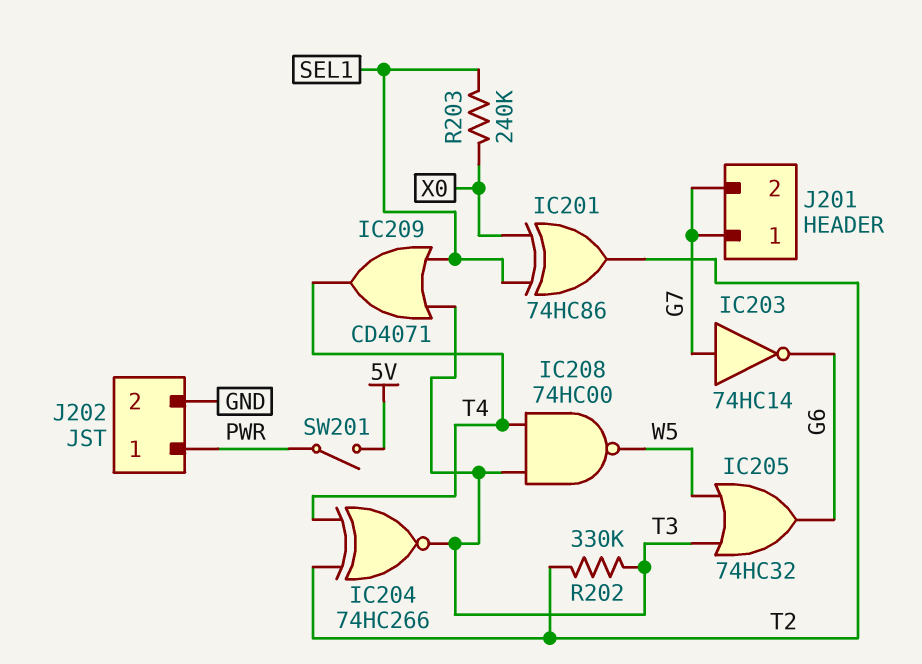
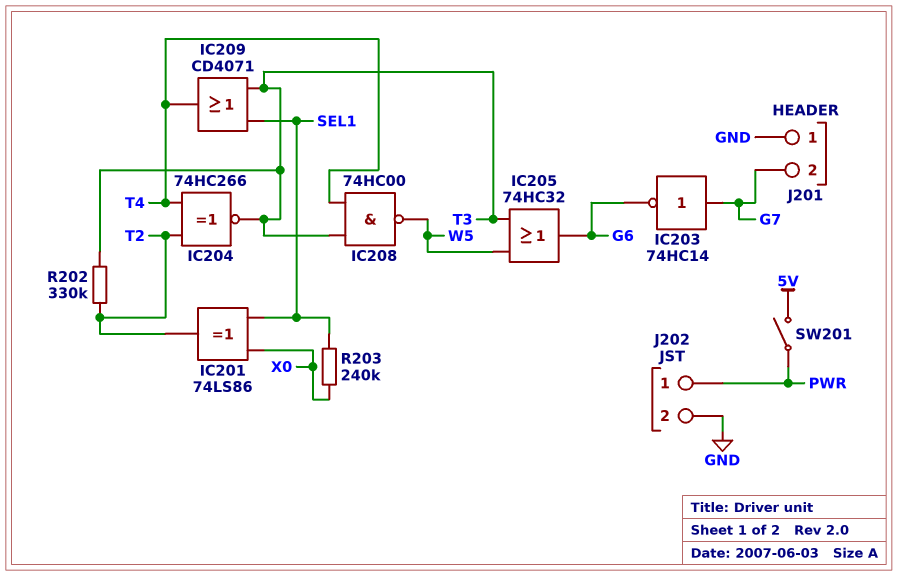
IC201: XOR 74HC86 (in SEL1, in X0, out T2) -> XOR 74LS86 (in SEL1, in X0, out T2)
J201 pin 1: G7 -> GND

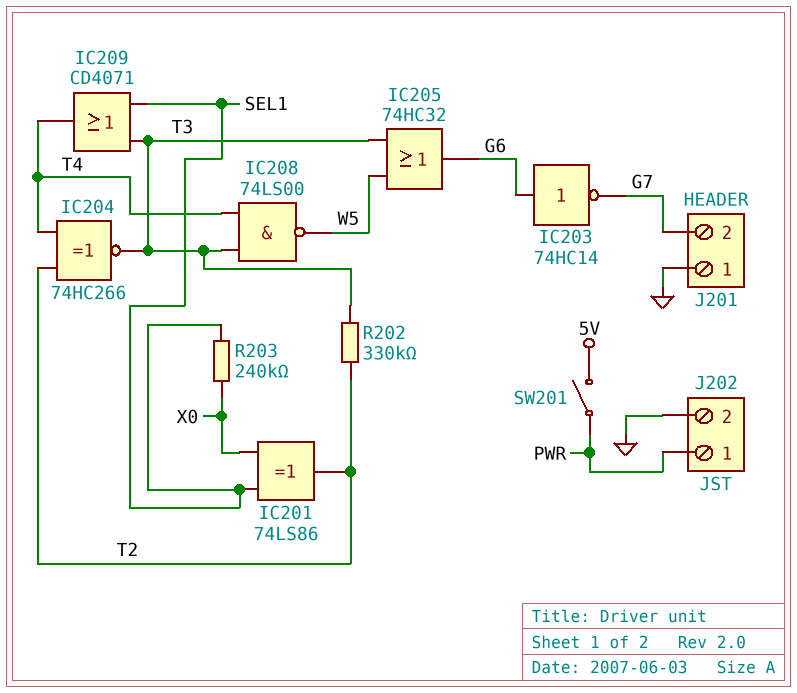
IC203: NOT 74HC14 (in G7, out G6) -> NOT 74HC14 (in G6, out G7)
IC208: NAND 74HC00 (in T3, in T4, out W5) -> NAND 74LS00 (in T3, in T4, out W5)

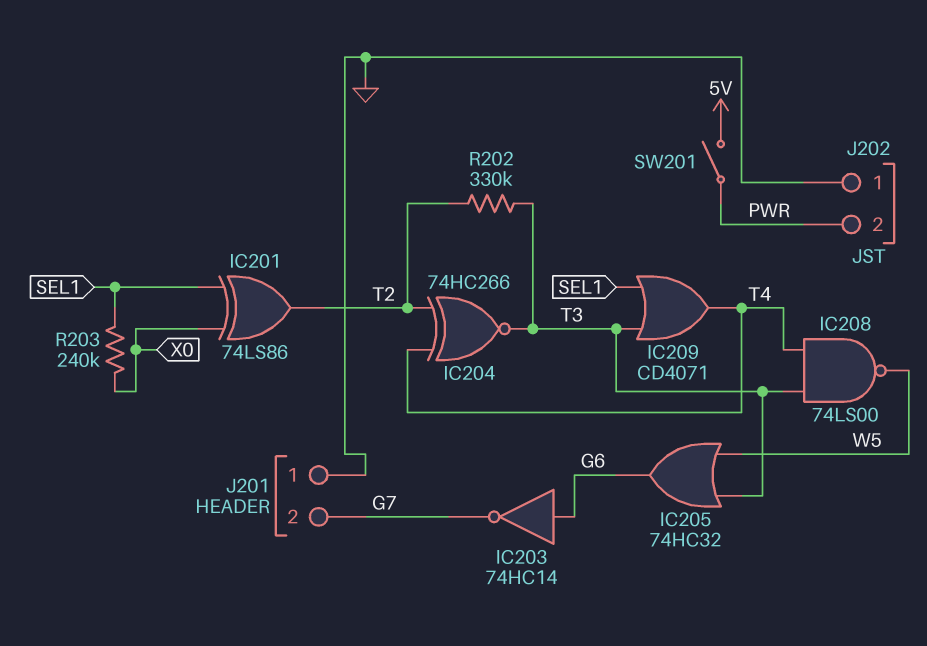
J202 pin 1: PWR -> GND
J202 pin 2: GND -> PWR

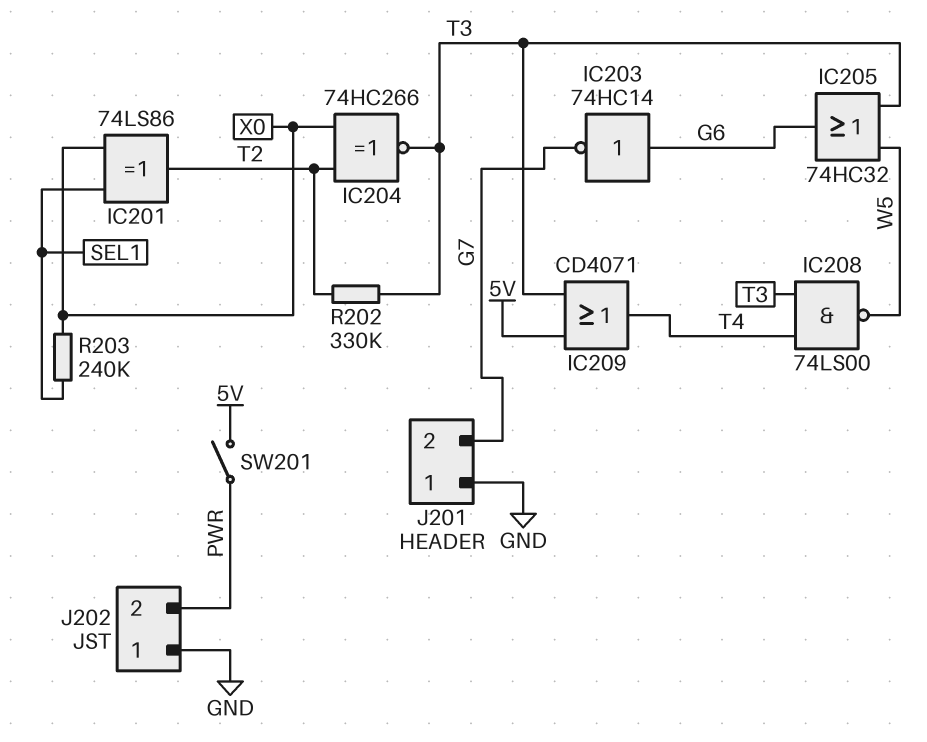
IC204: XNOR 74HC266 (in T2, in T4, out T3) -> XNOR 74HC266 (in T2, in X0, out T3)
IC209: OR CD4071 (in SEL1, in T3, out T4) -> OR CD4071 (in 5V, in T3, out T4)

